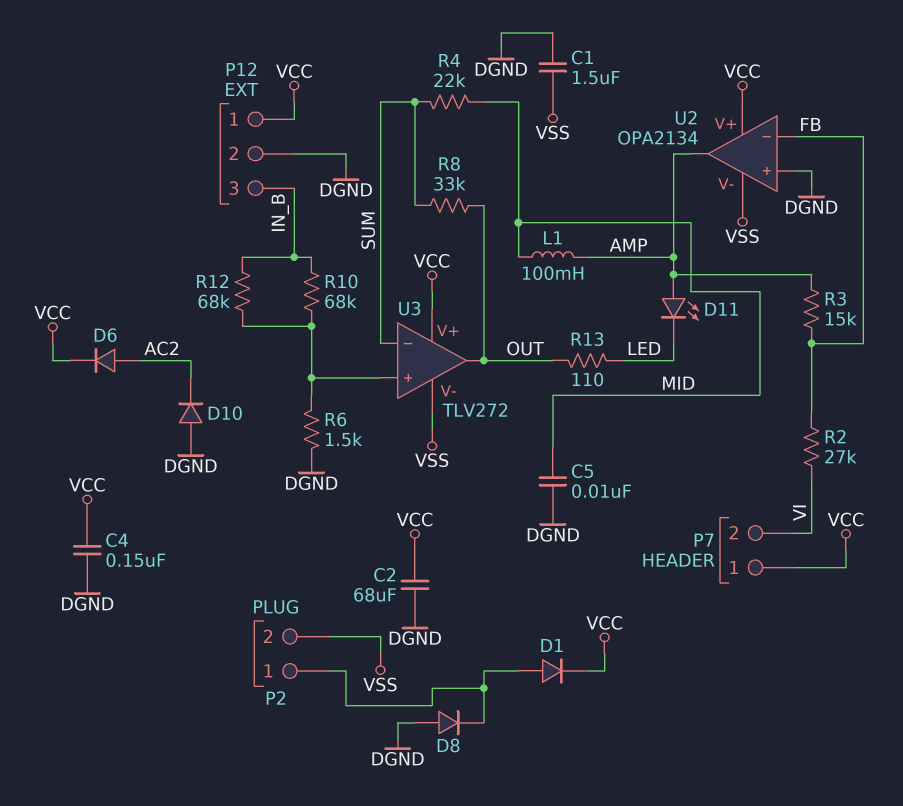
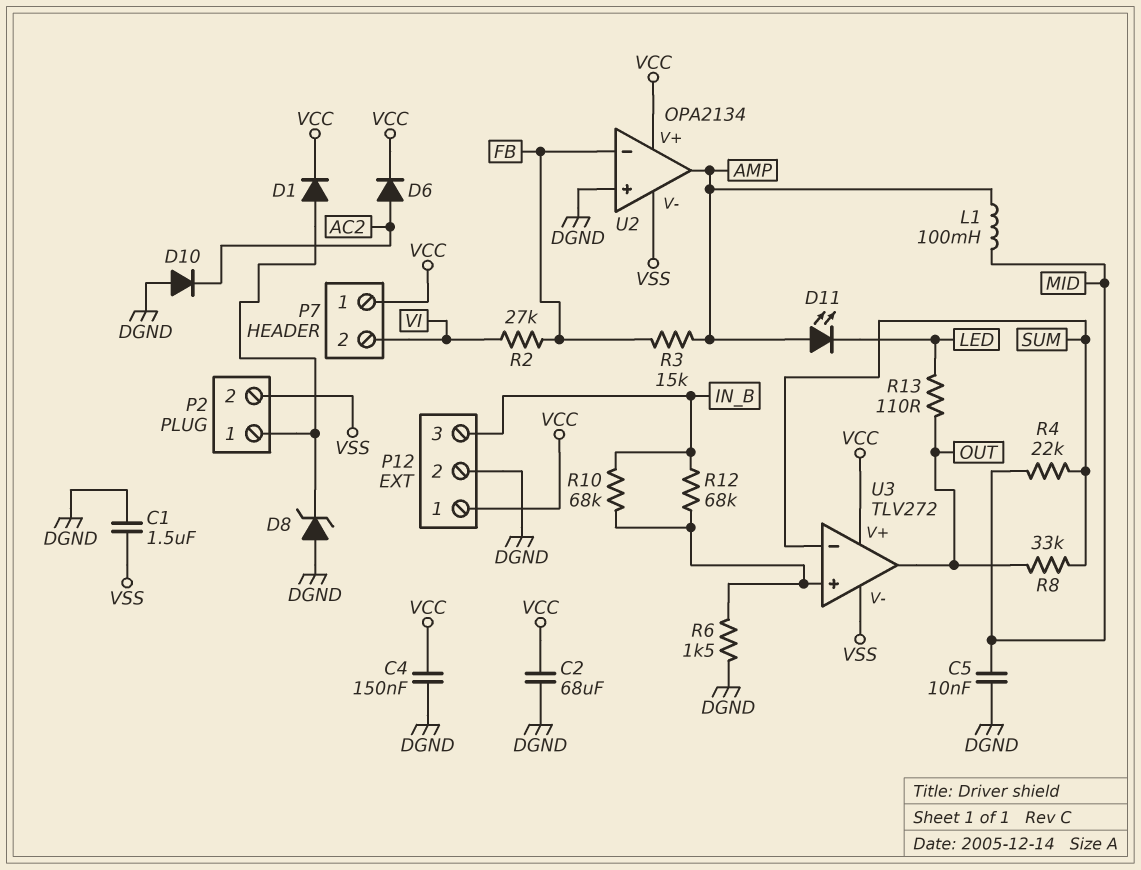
D8: diode (A DGND, K P2/1) -> zener (A DGND, K P2/1)

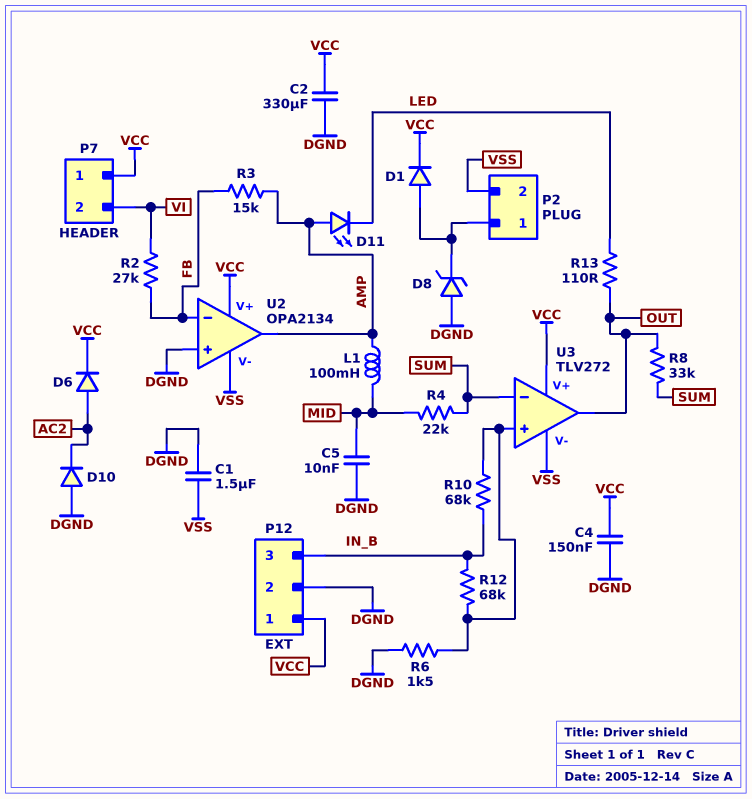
C2: 68uF (DGND, VCC) -> 330uF (DGND, VCC)

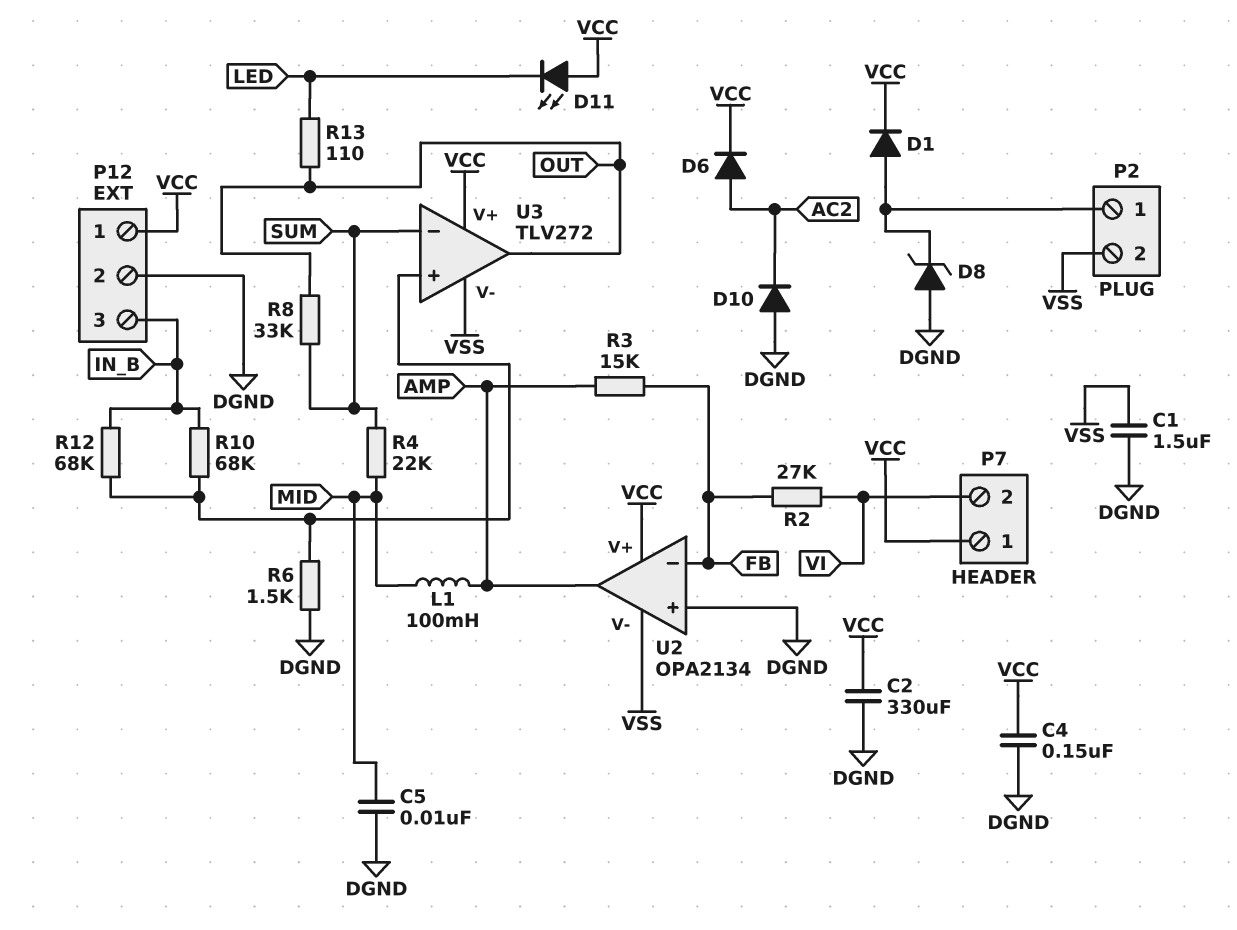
D11: LED (A AMP, K LED) -> LED (A VCC, K LED)

